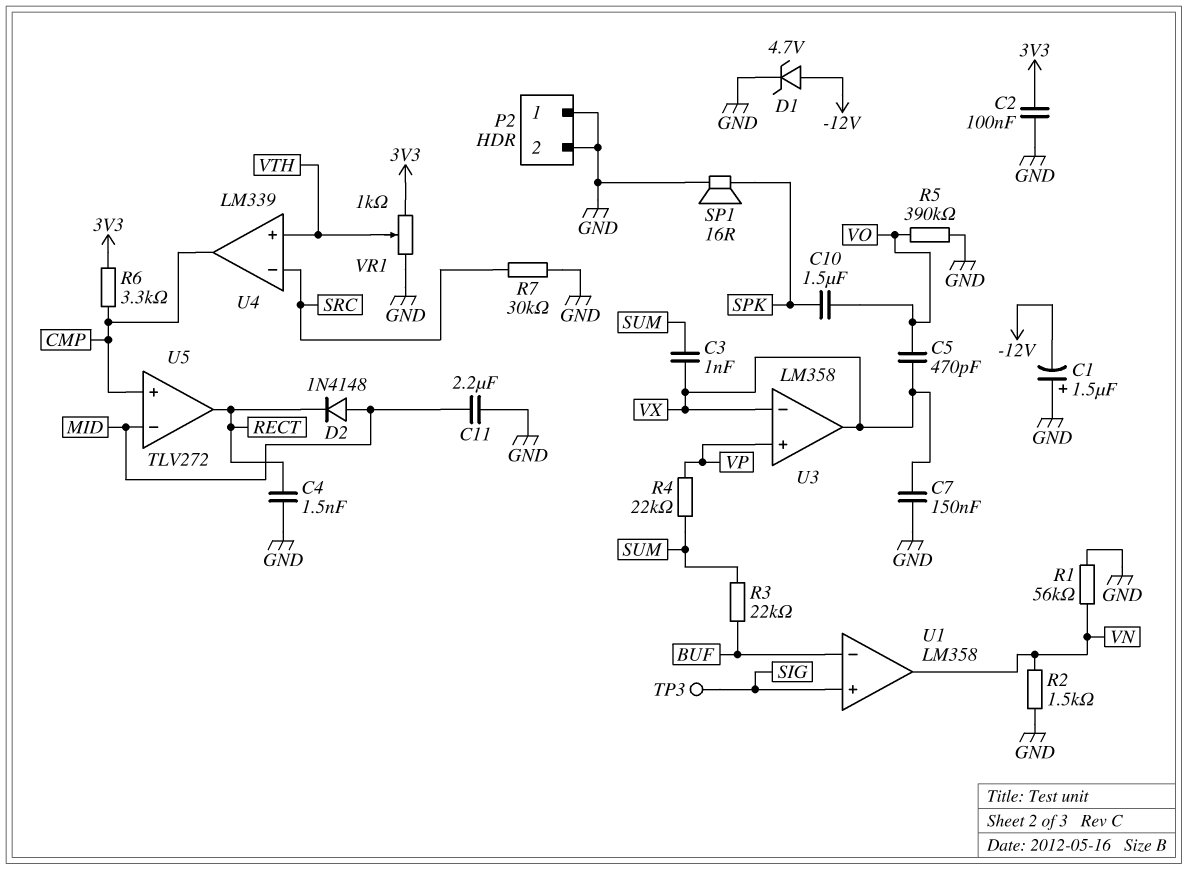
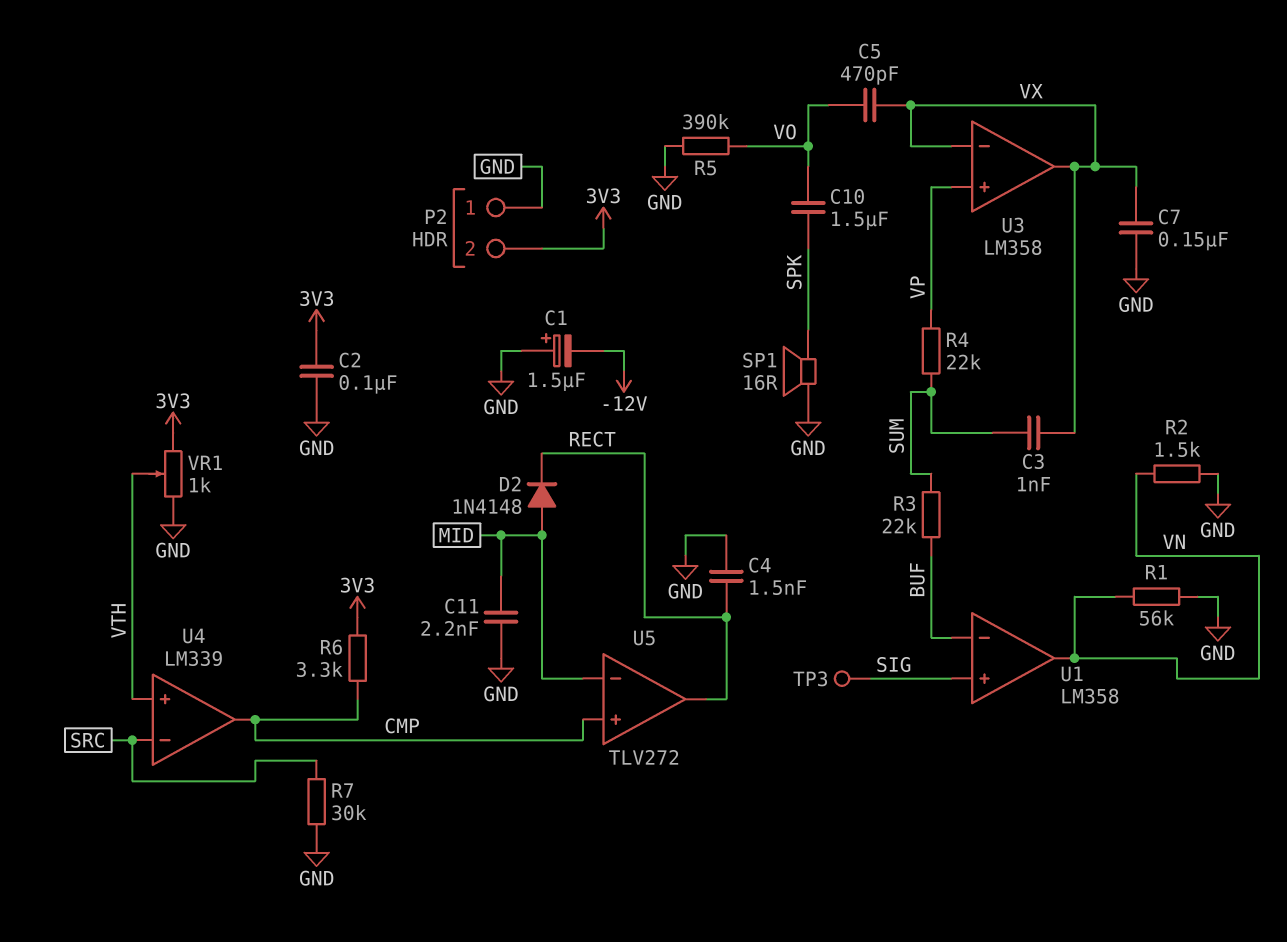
C11: 2.2uF (GND, MID) -> 2.2nF (GND, MID)
D1: zener 4.7V (A -12V, K GND) -> none
P2 pin 2: GND -> 3V3

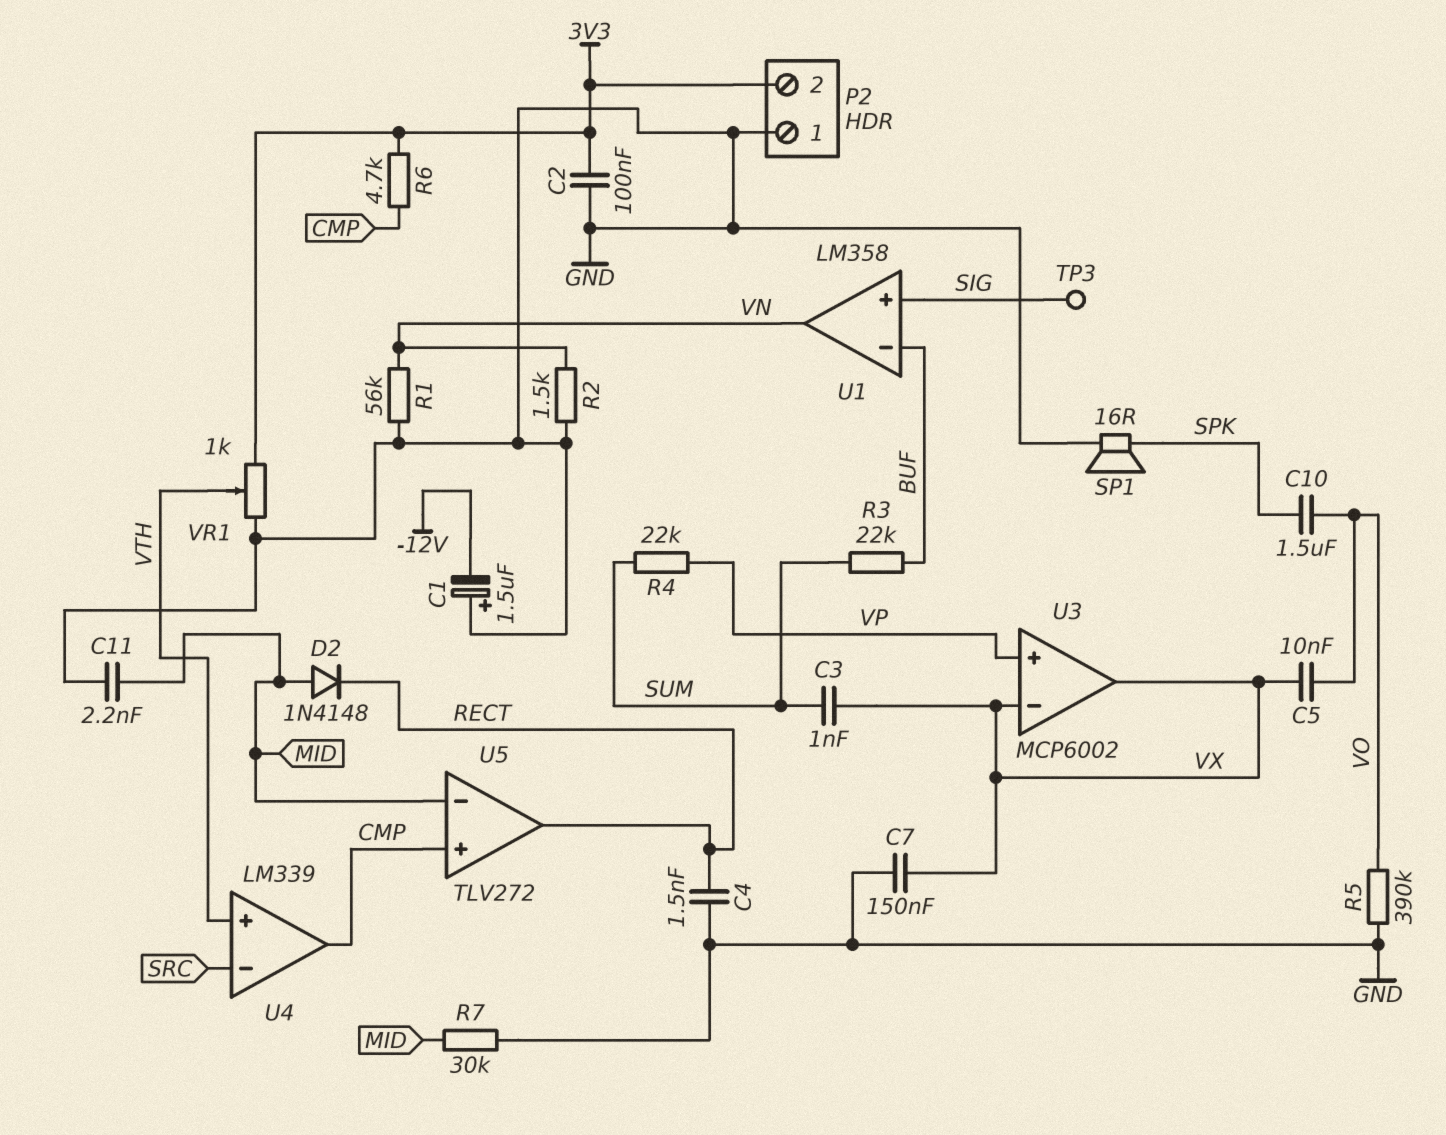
C5: 470pF (VO, VX) -> 10nF (VO, VX)
R6: 3.3k (3V3, CMP) -> 4.7k (3V3, CMP)
R7: 30k (GND, SRC) -> 30k (GND, MID)
U3: LM358 -> MCP6002

